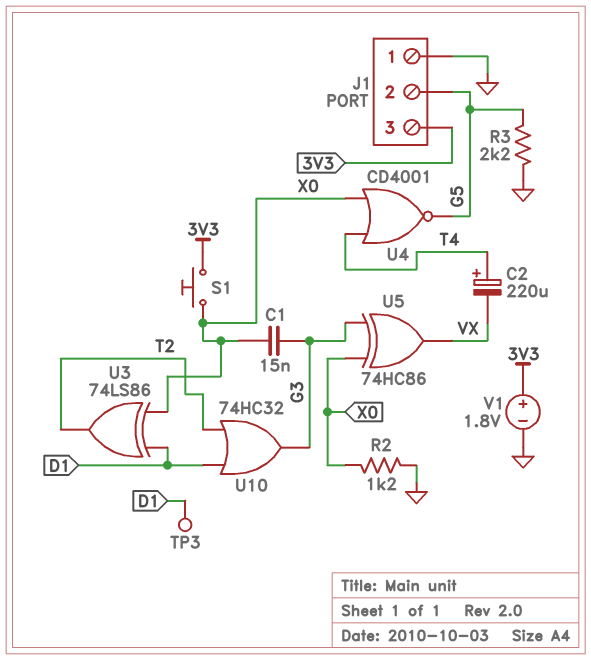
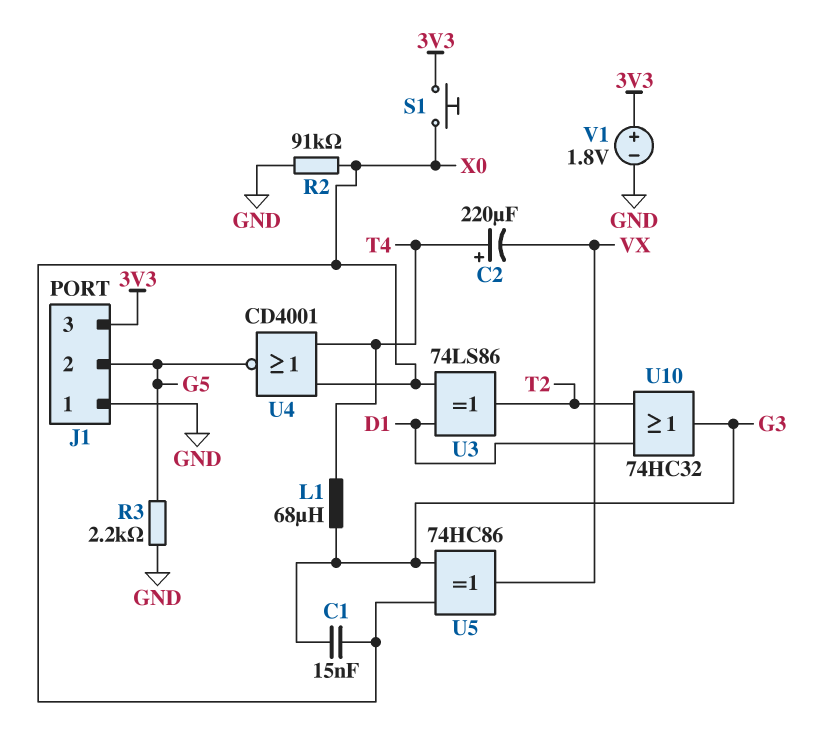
L1: none -> 68uH (G3, T4)
R2: 1.2k (GND, X0) -> 91k (GND, X0)
TP3: test point (D1) -> none

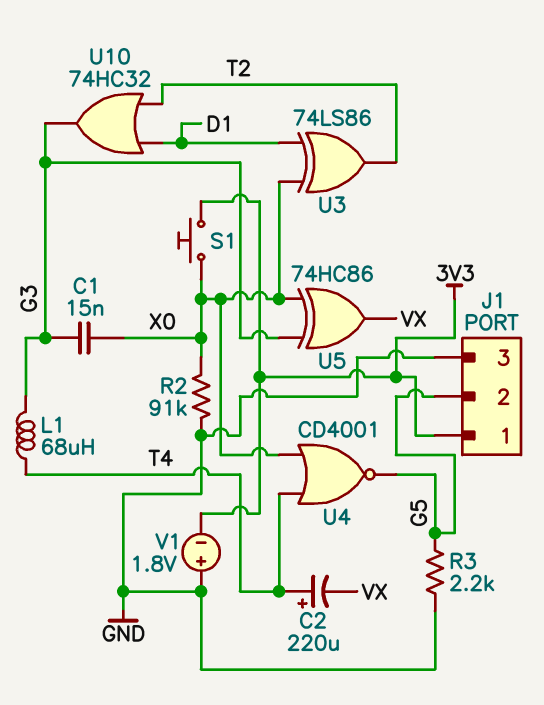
J1 pin 1: GND -> 3V3
J1 pin 3: 3V3 -> GND
V1: 1.8V (plus 3V3, minus GND) -> 1.8V (plus GND, minus 3V3)

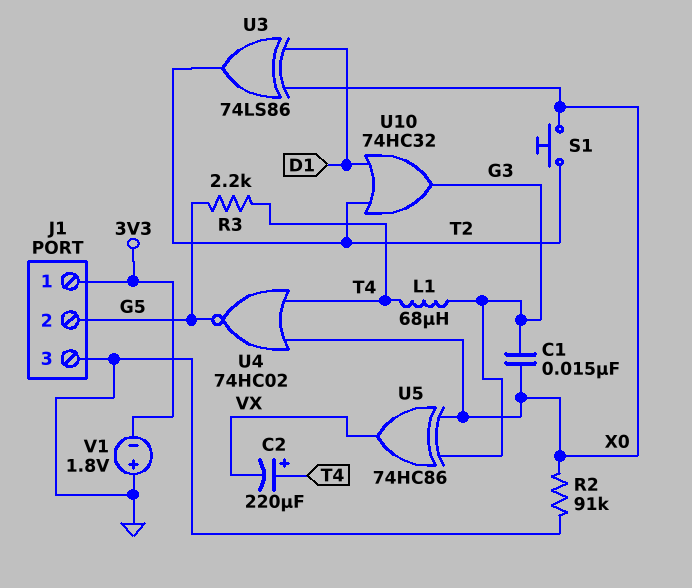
R3: 2.2k (G5, GND) -> 2.2k (G5, T4)
S1: button (3V3, X0) -> button (T2, X0)
U4: NOR CD4001 (in T4, in X0, out G5) -> NOR 74HC02 (in T4, in X0, out G5)

